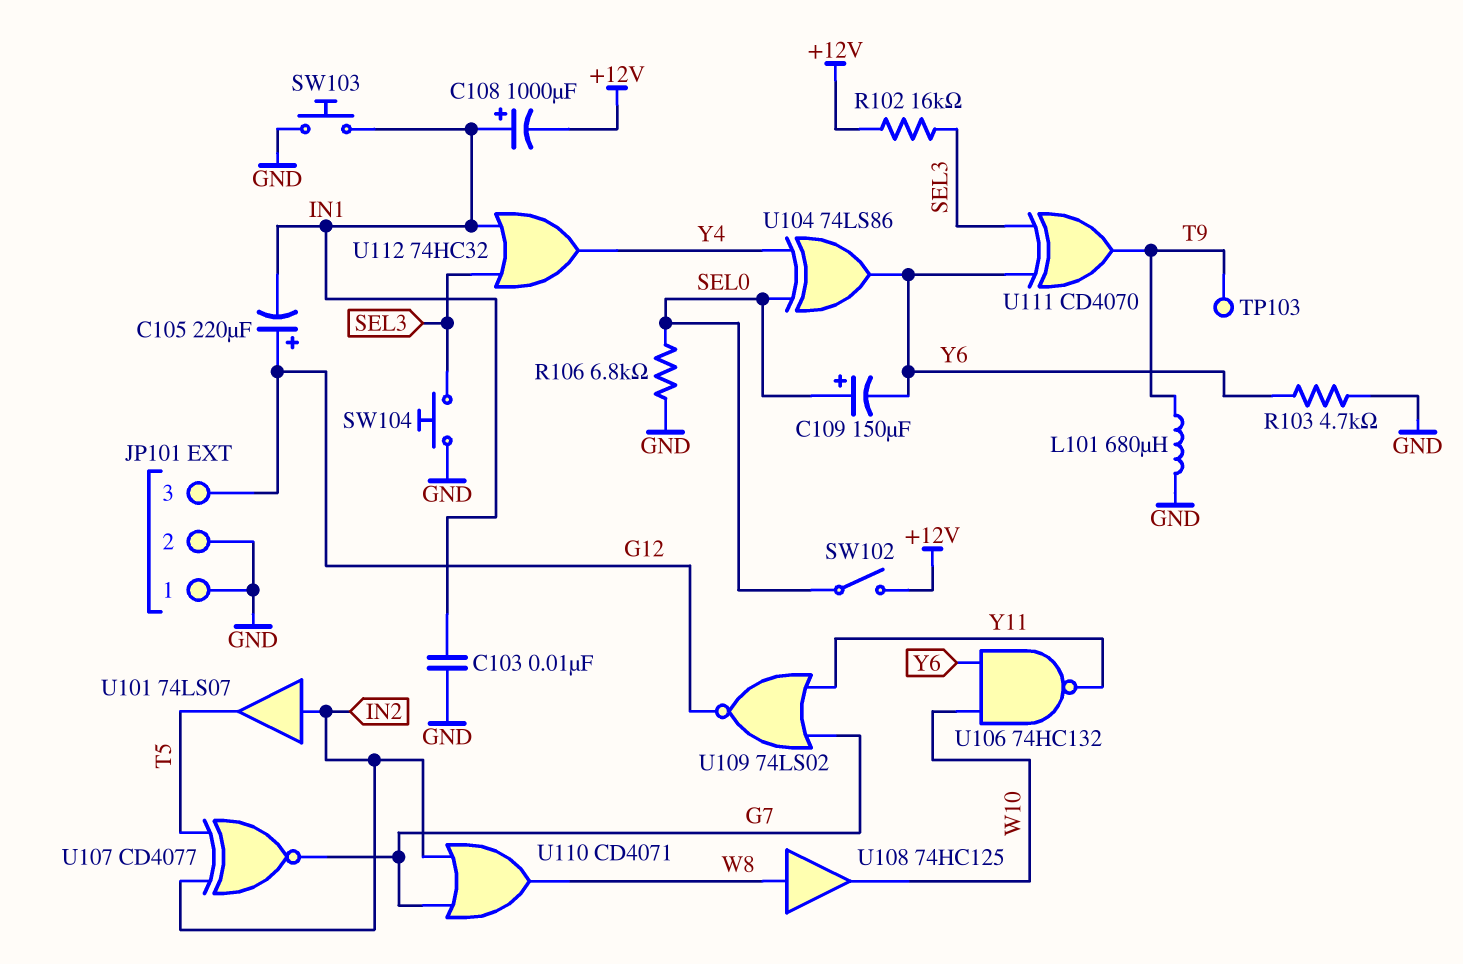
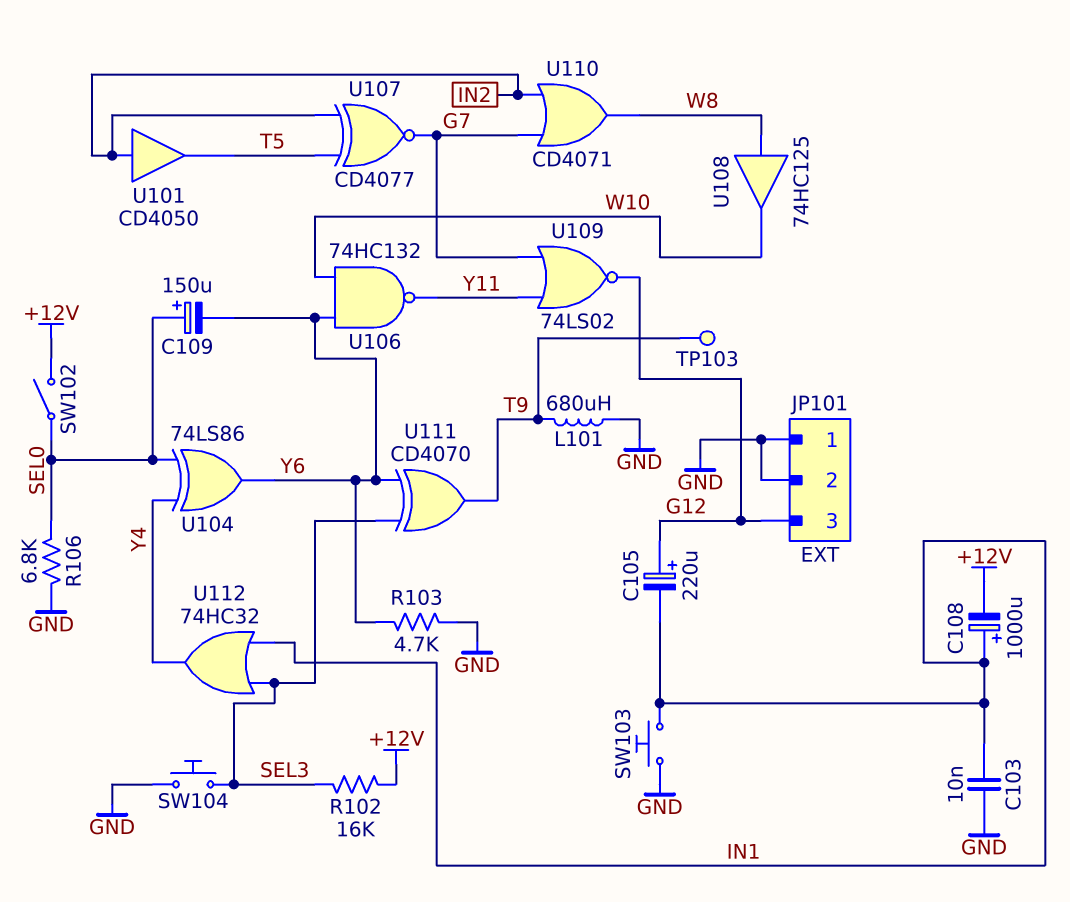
U101: buffer 74LS07 (in IN2, out T5) -> buffer CD4050 (in IN2, out T5)

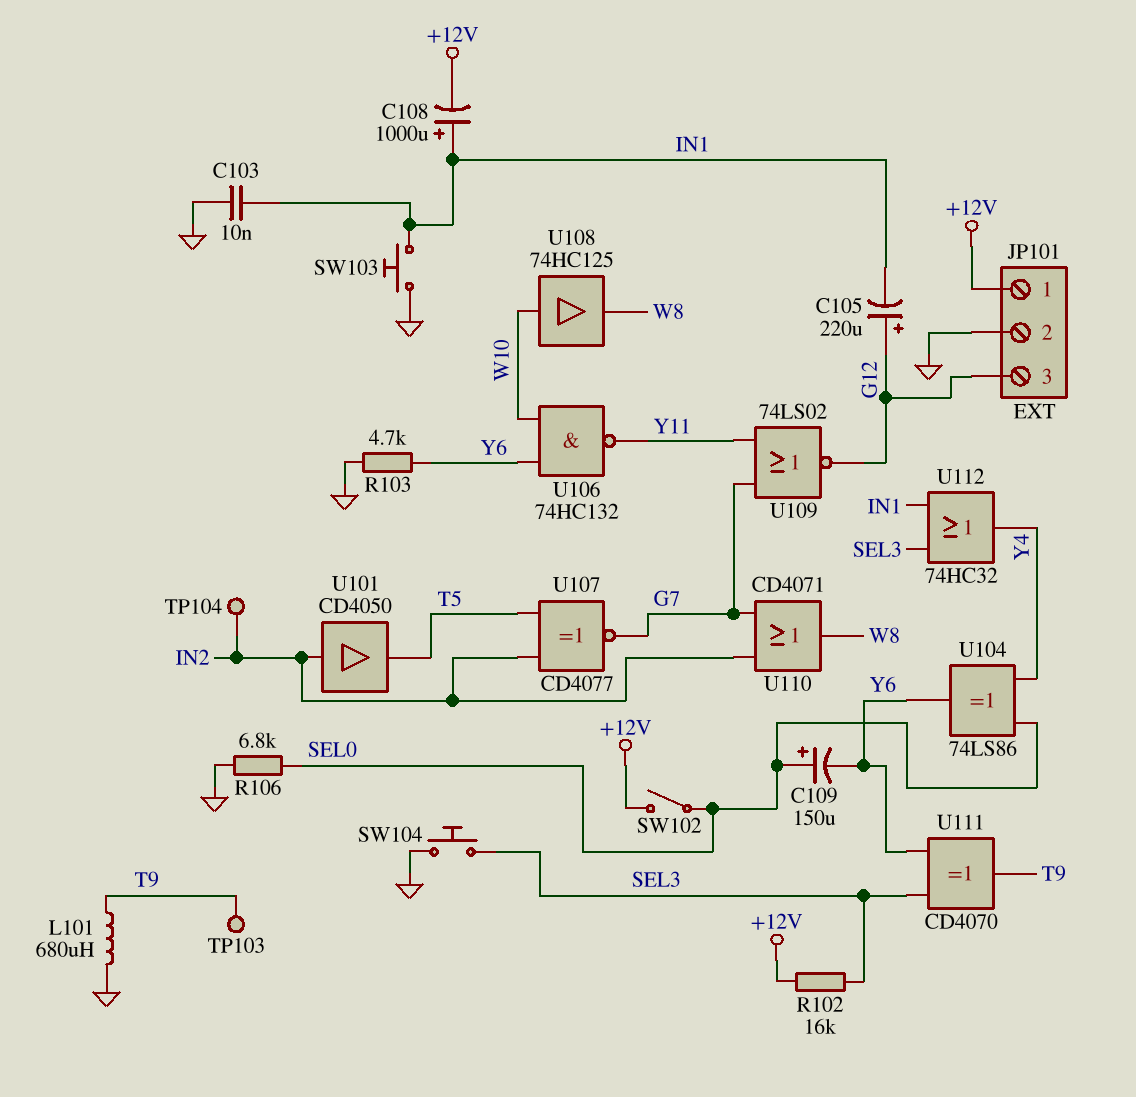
JP101 pin 1: GND -> +12V
TP104: none -> test point (IN2)
U108: buffer 74HC125 (in W8, out W10) -> buffer 74HC125 (in W10, out W8)

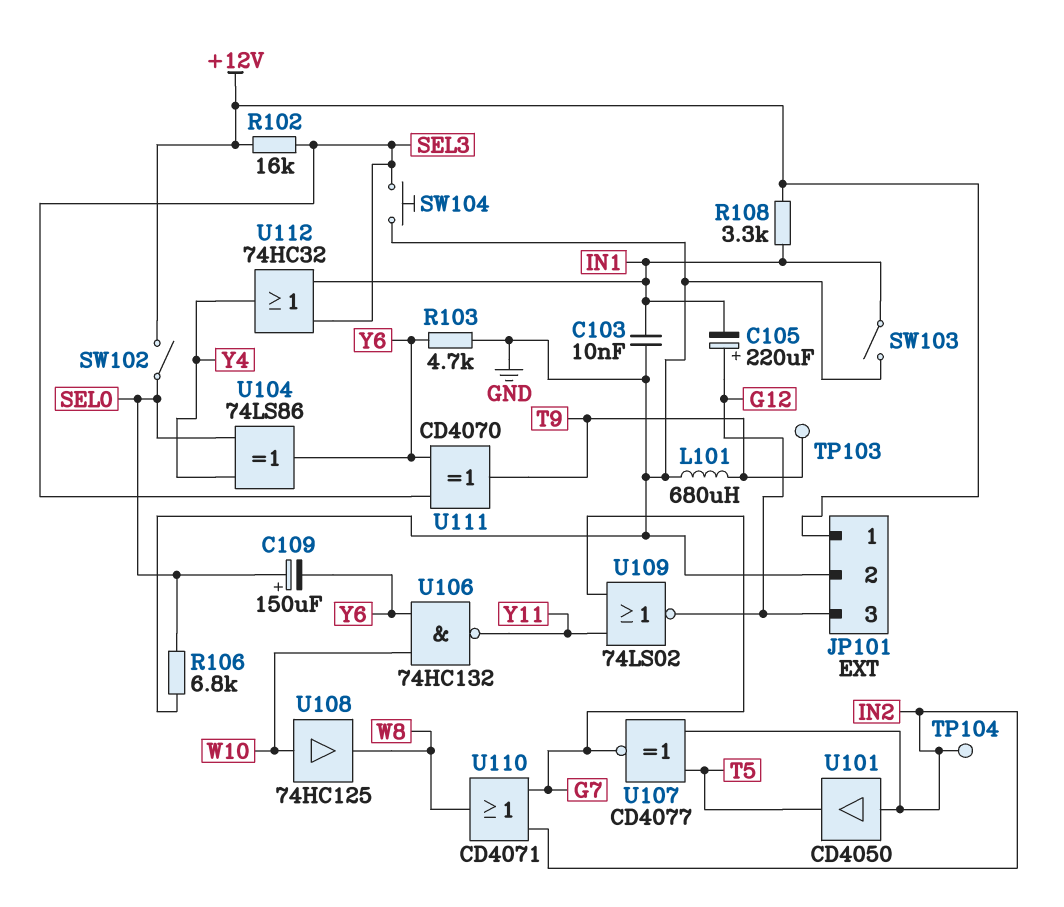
C108: 1000uF (plus IN1, minus +12V) -> none
R108: none -> 3.3k (+12V, IN1)
SW103: button (GND, IN1) -> switch (GND, IN1)

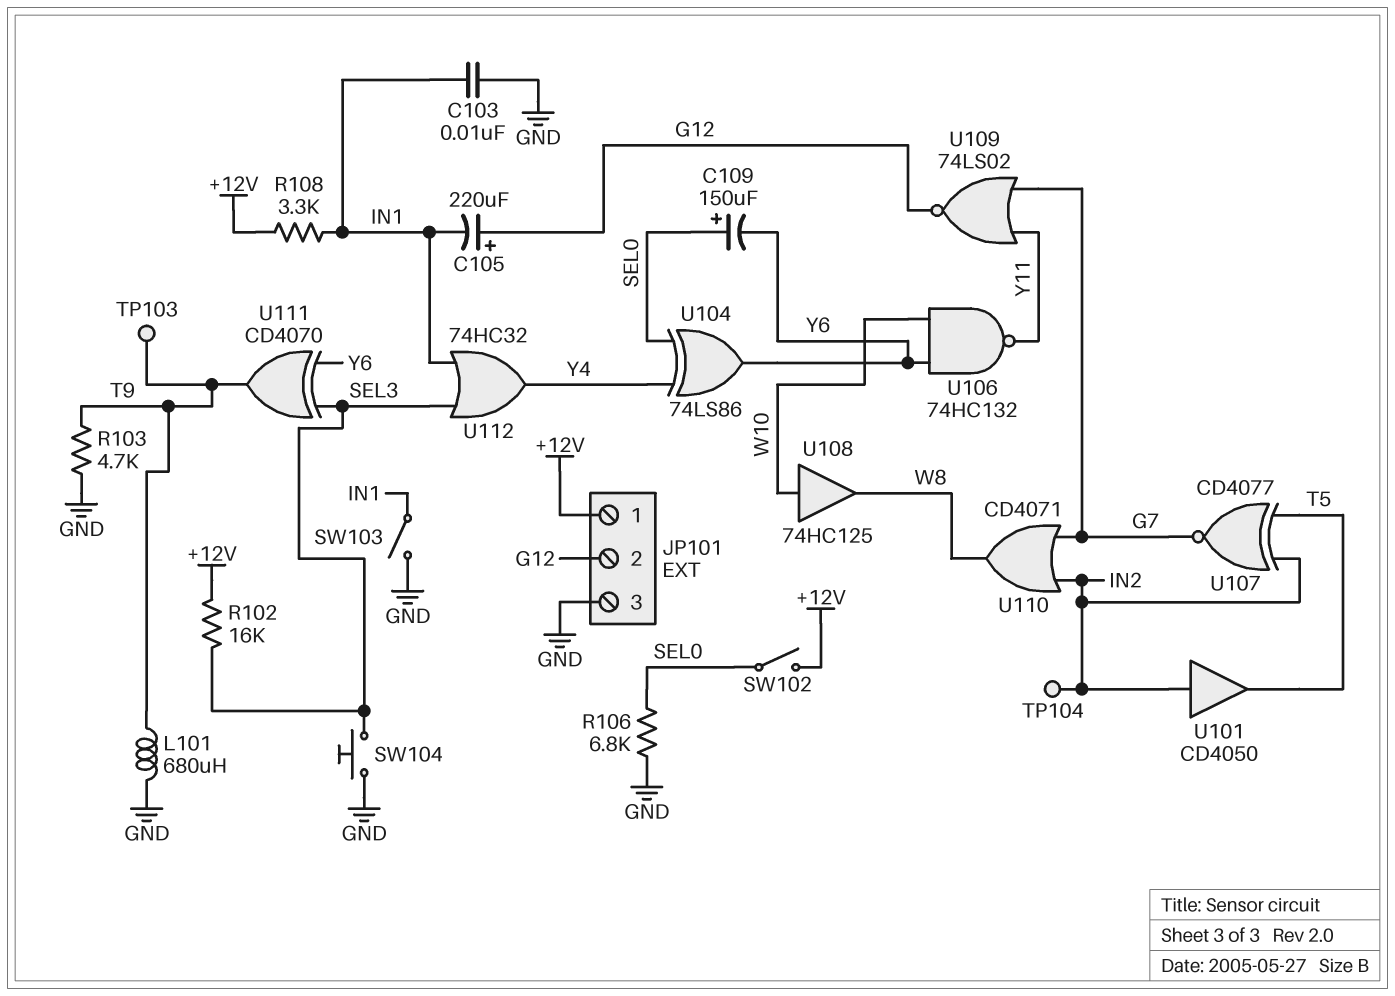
JP101 pin 2: GND -> G12
JP101 pin 3: G12 -> GND
R103: 4.7k (GND, Y6) -> 4.7k (GND, T9)

